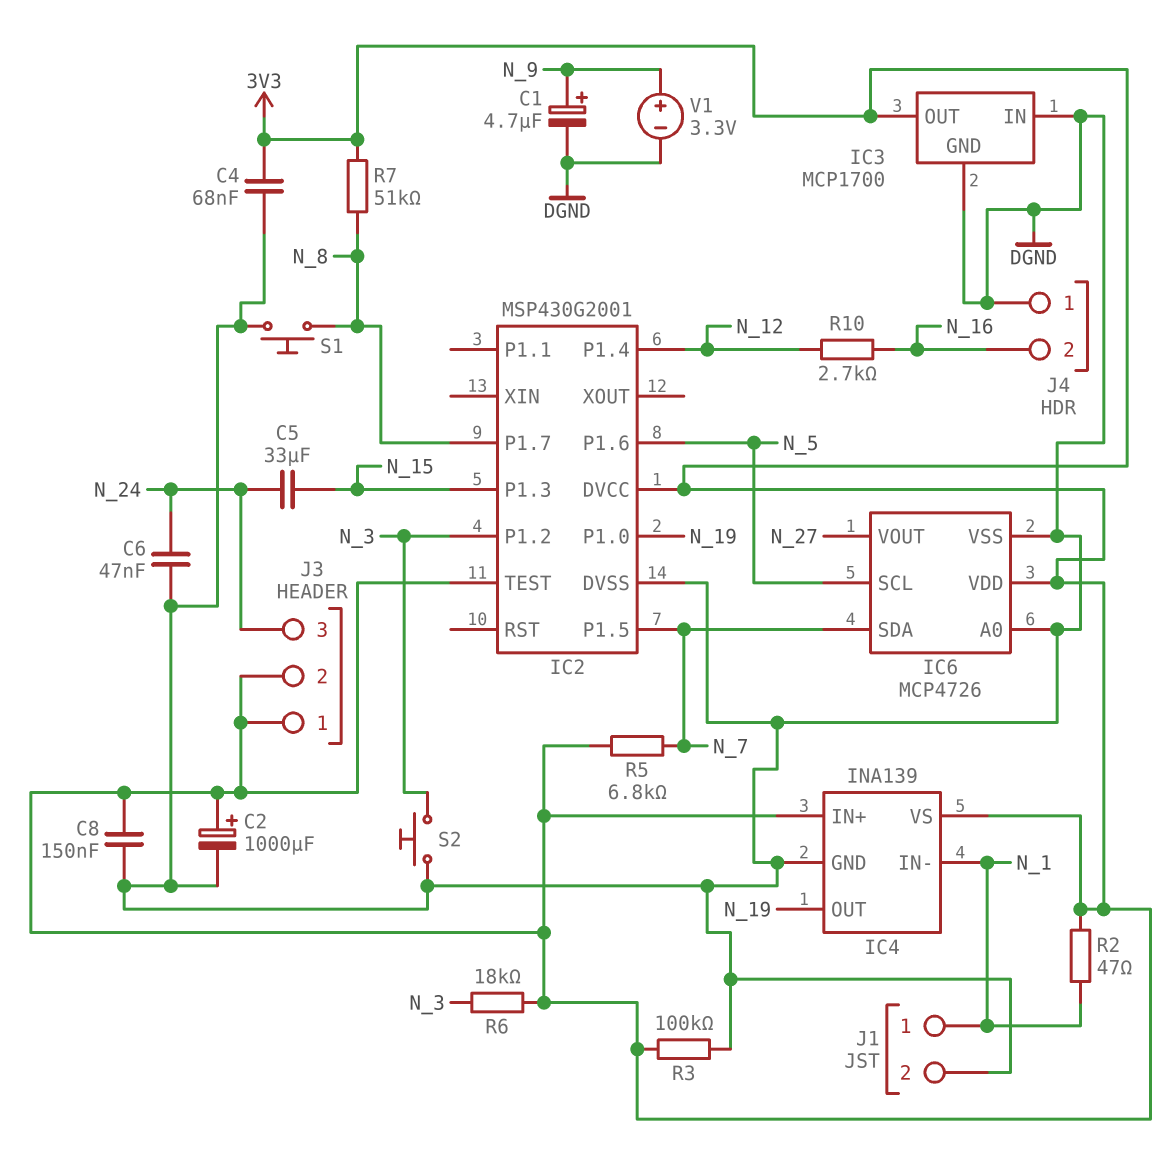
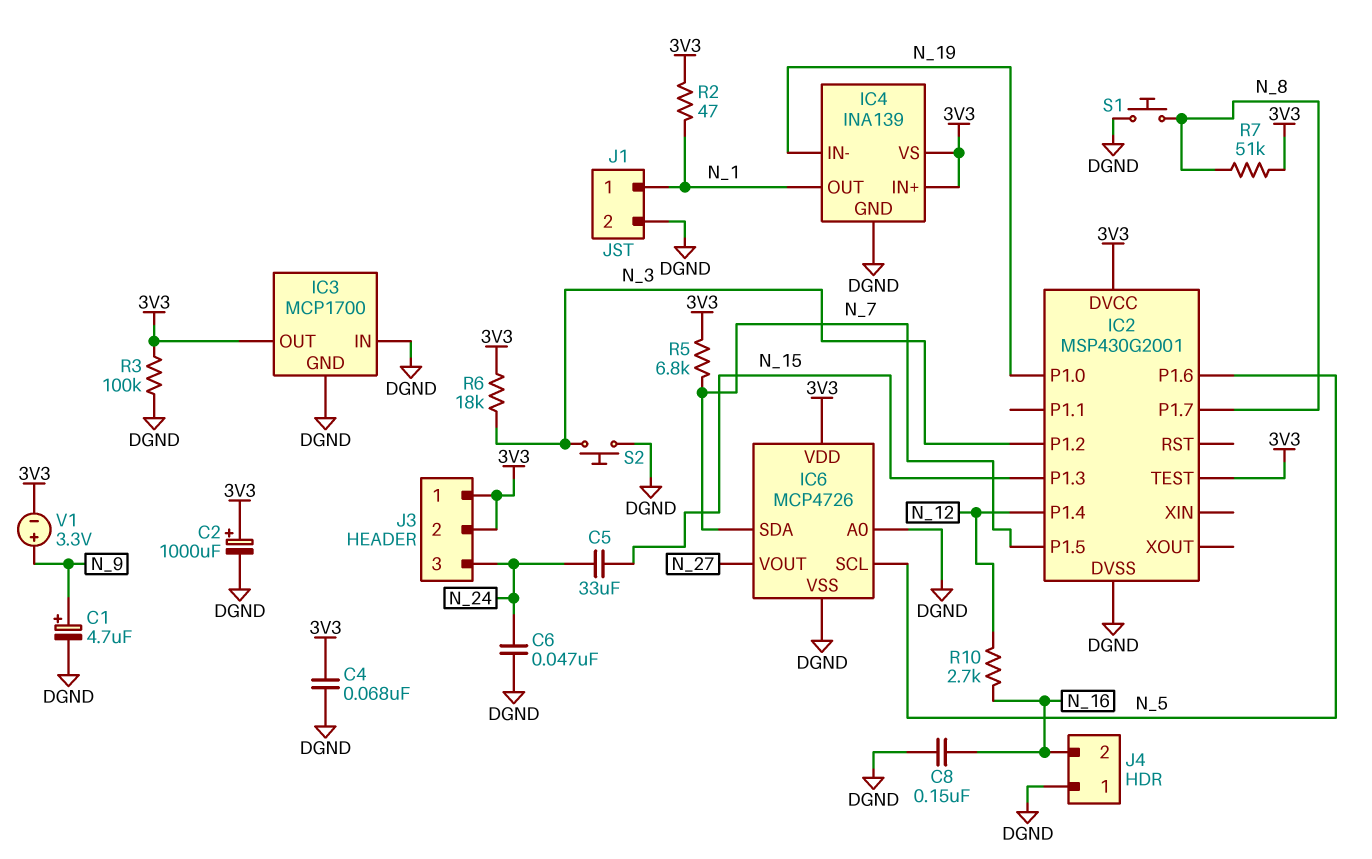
C8: 150nF (3V3, DGND) -> 150nF (DGND, N_16)
IC4 pin IN-: N_1 -> N_19
IC4 pin OUT: N_19 -> N_1
V1: 3.3V (plus N_9, minus DGND) -> 3.3V (plus N_9, minus 3V3)

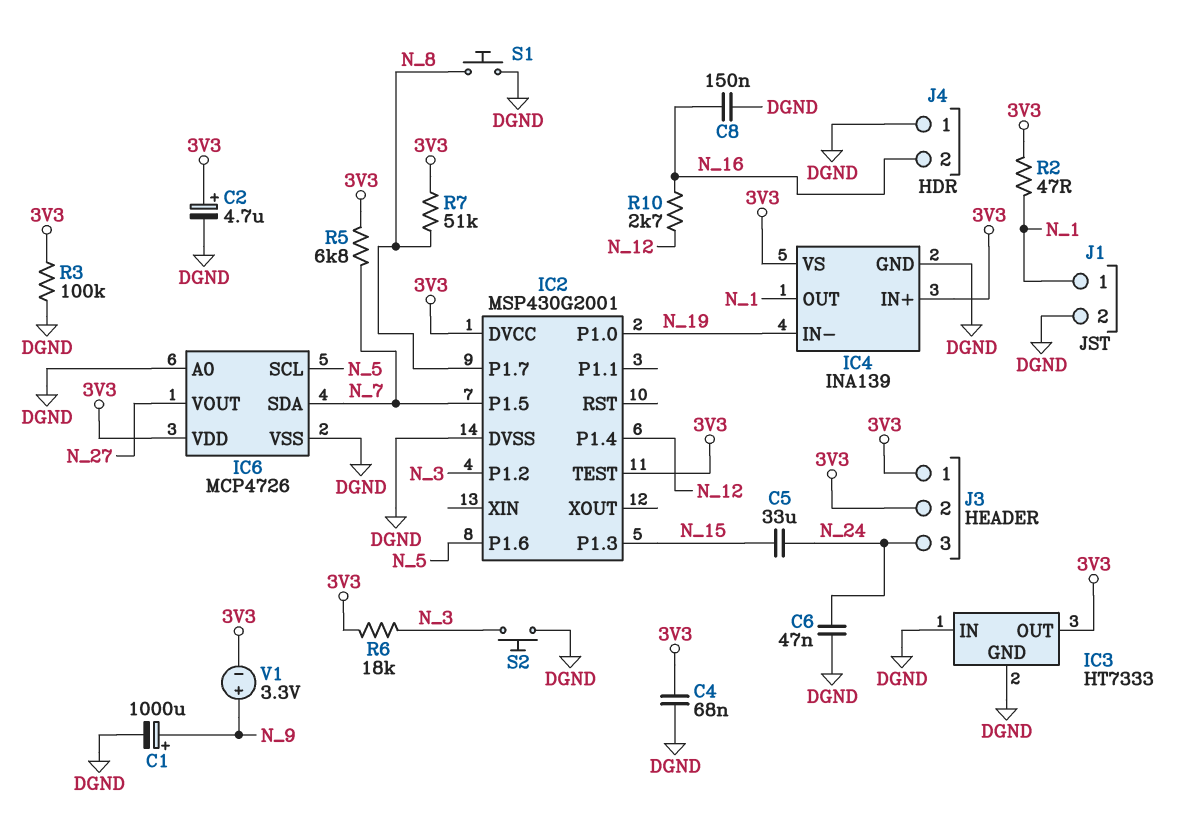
C1: 4.7uF (plus N_9, minus DGND) -> 1000uF (plus N_9, minus DGND)
C2: 1000uF (plus 3V3, minus DGND) -> 4.7uF (plus 3V3, minus DGND)
IC3: MCP1700 -> HT7333

